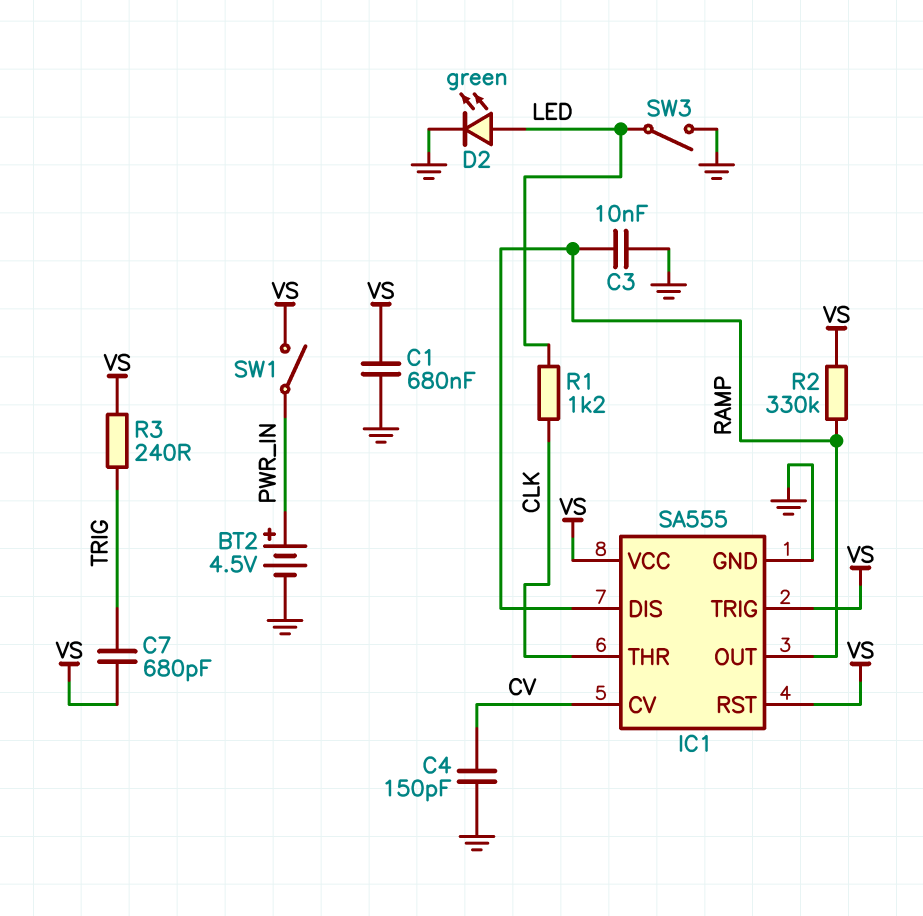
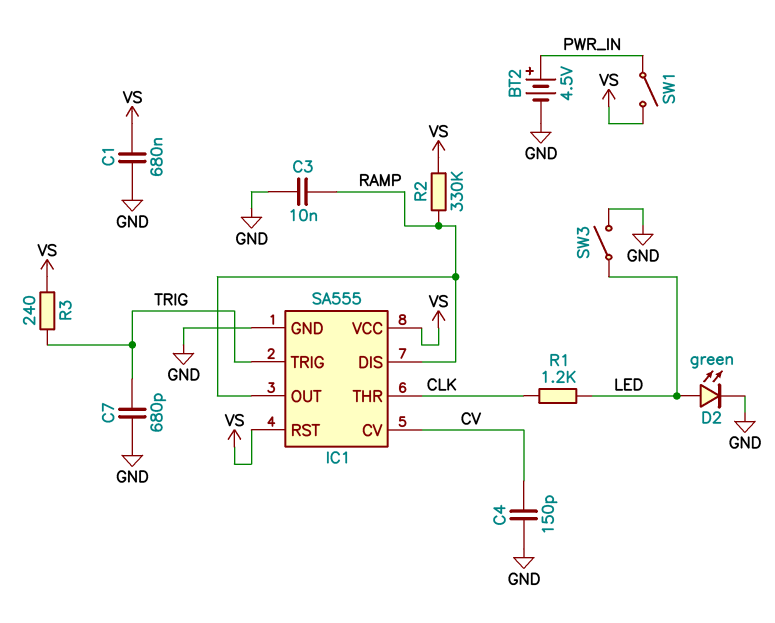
C7: 680pF (TRIG, VS) -> 680pF (GND, TRIG)
IC1 pin TRIG: VS -> TRIG

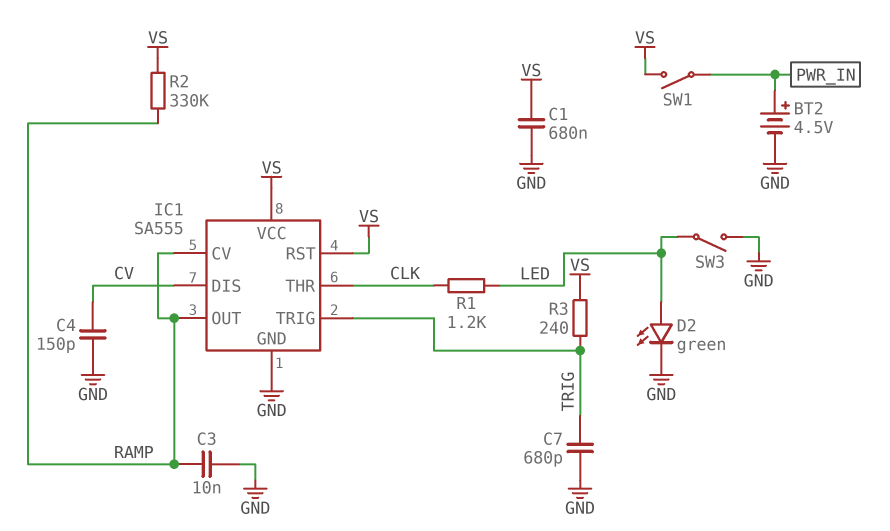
IC1 pin CV: CV -> RAMP
IC1 pin DIS: RAMP -> CV

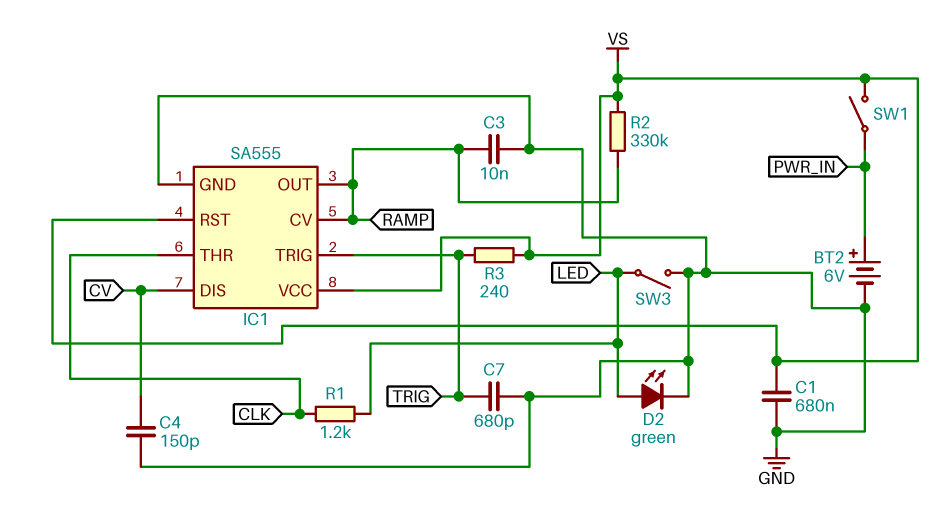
BT2: 4.5V (plus PWR_IN, minus GND) -> 6V (plus PWR_IN, minus GND)

